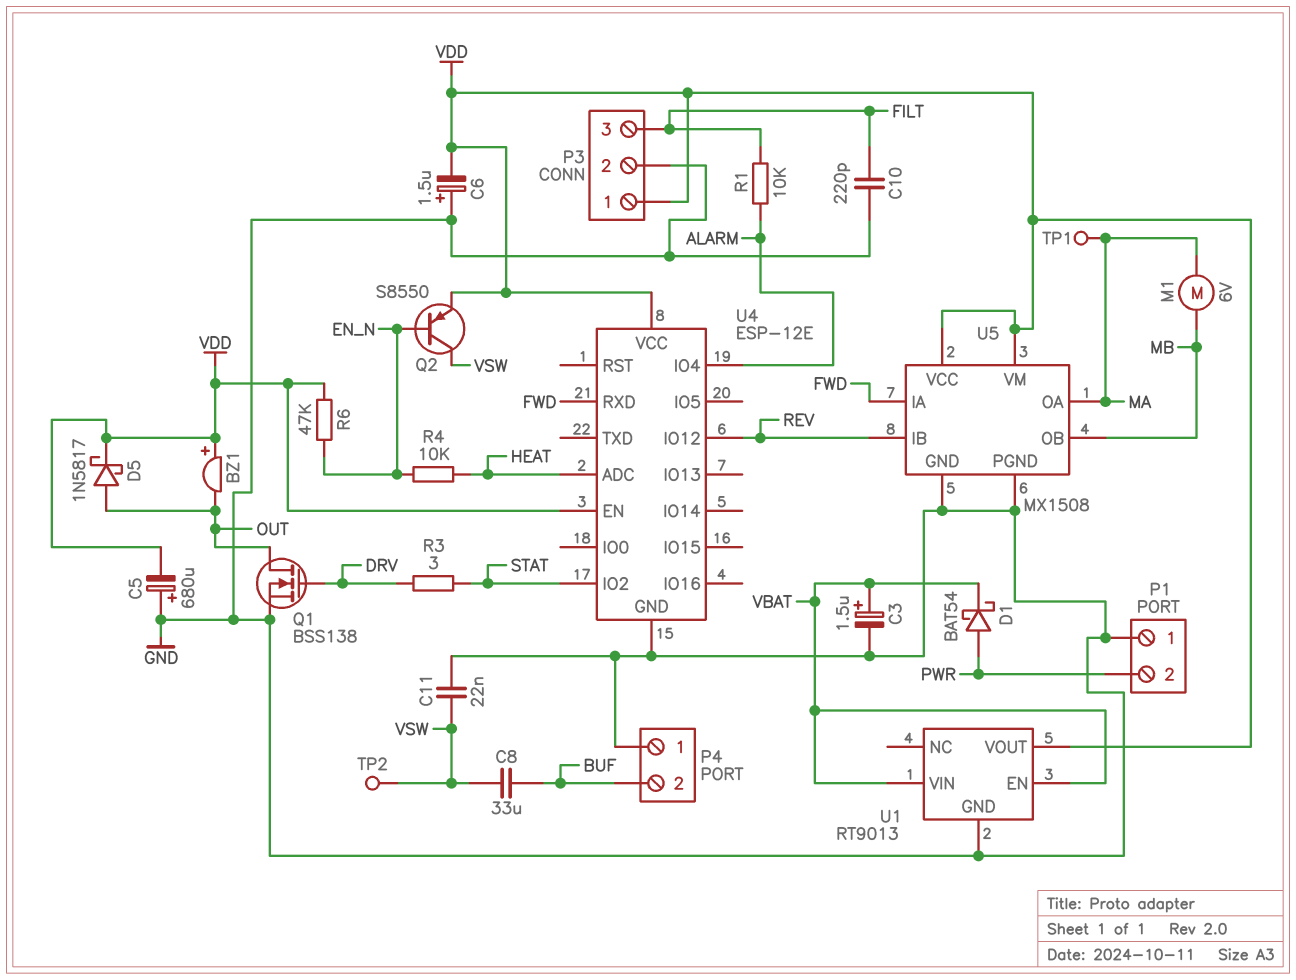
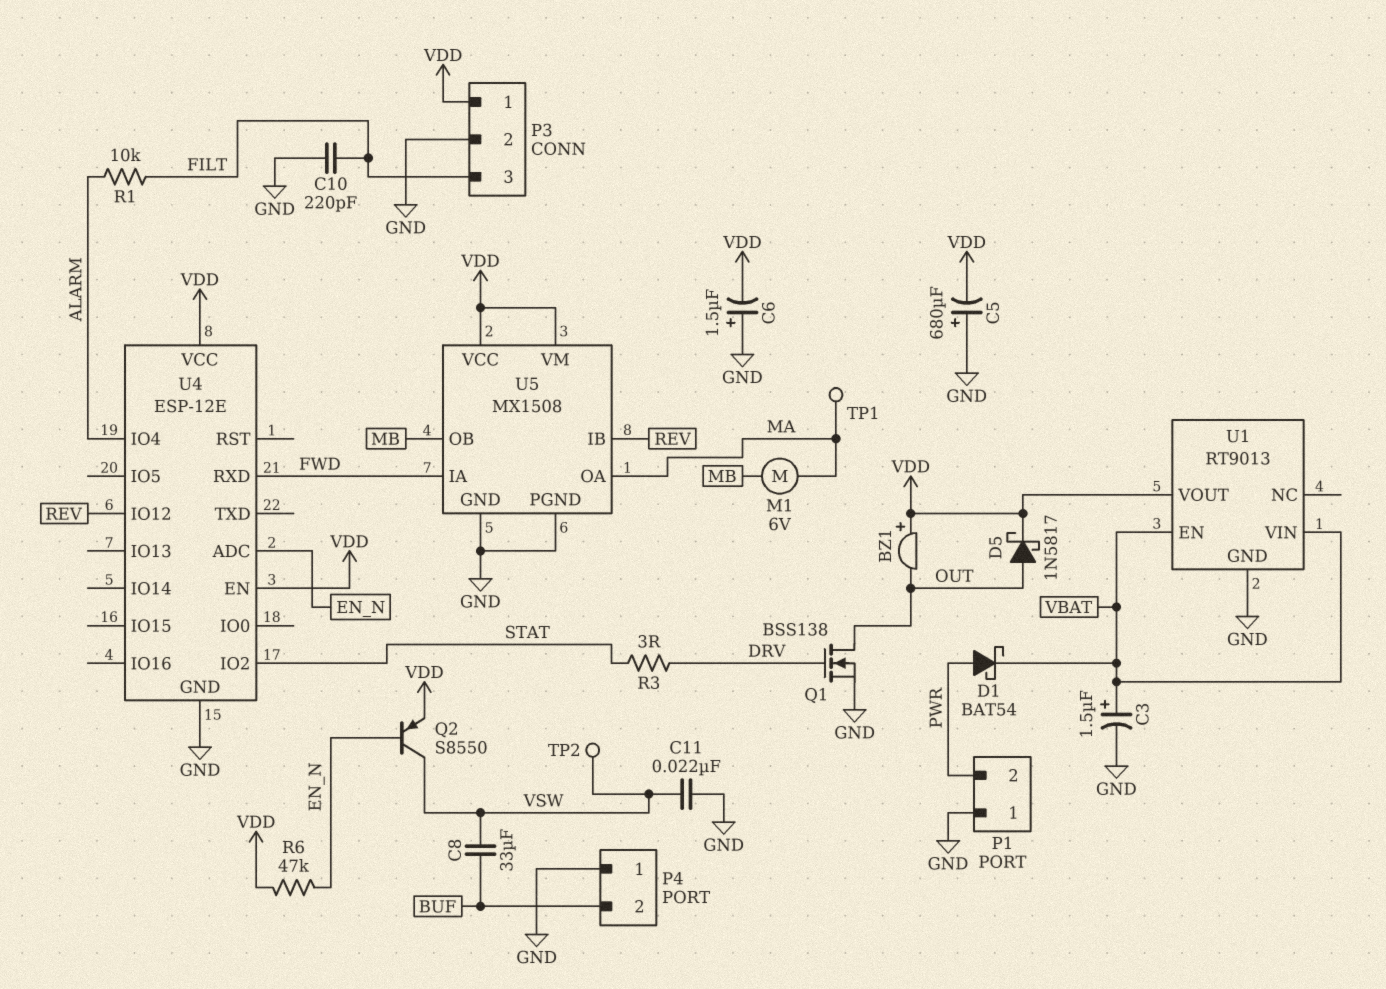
R4: 10k (EN_N, HEAT) -> none
U4 pin ADC: HEAT -> EN_N

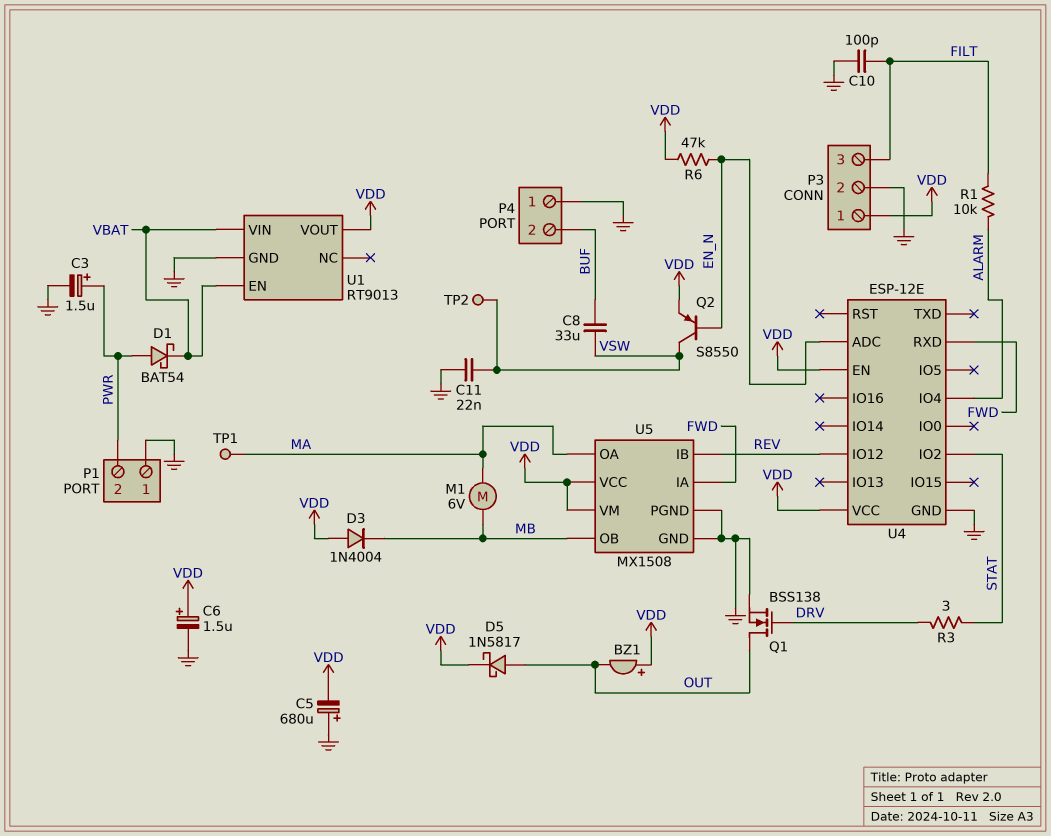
C3: 1.5uF (plus VBAT, minus GND) -> 1.5uF (plus PWR, minus GND)
C6: 1.5uF (plus GND, minus VDD) -> 1.5uF (plus VDD, minus GND)
C10: 220pF (FILT, GND) -> 100pF (FILT, GND)
D3: none -> diode 1N4004 (A VDD, K MB)

